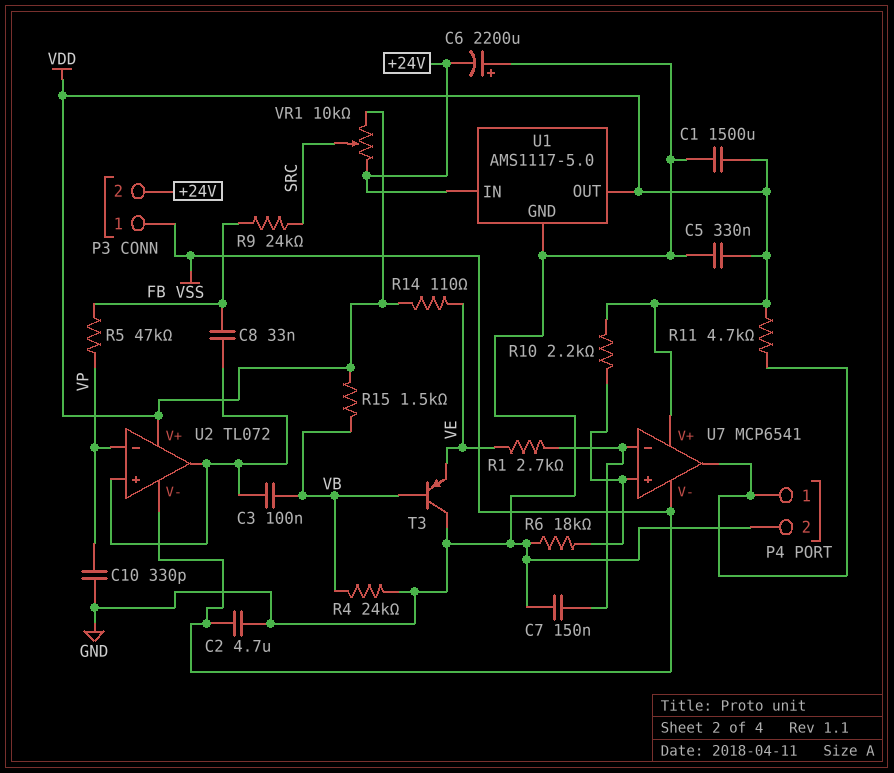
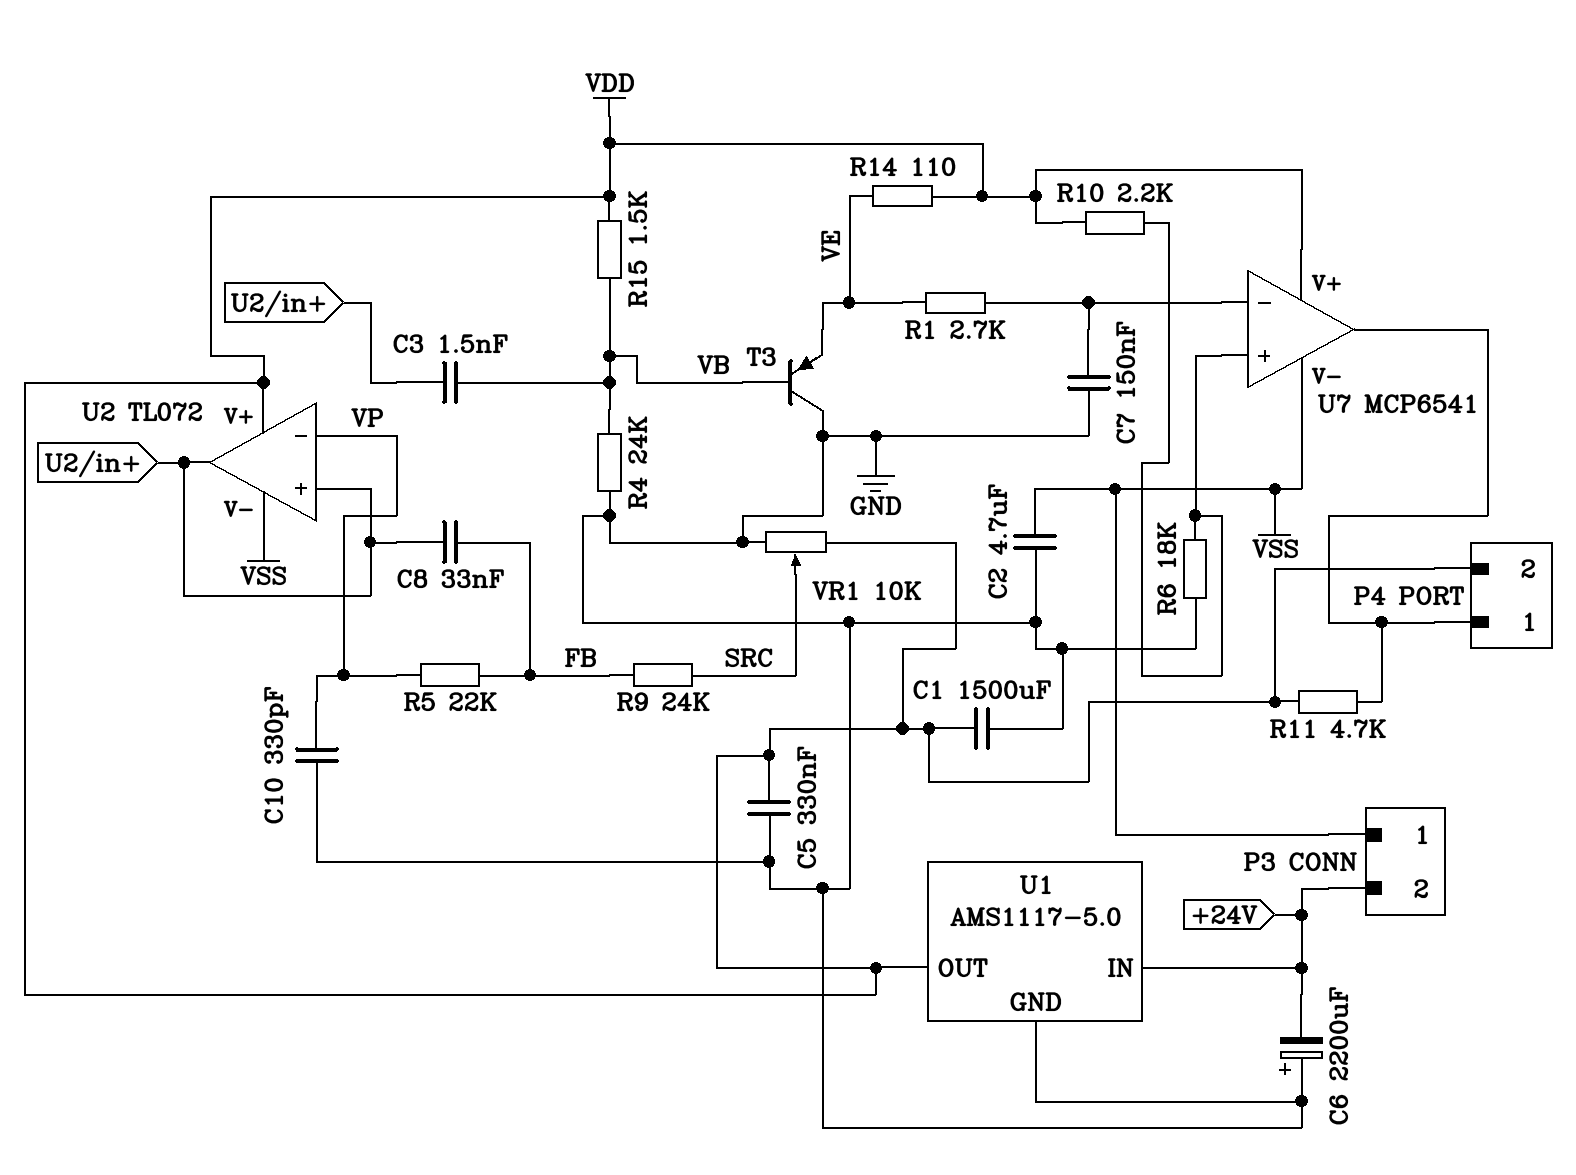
C3: 100nF (U2/in+, VB) -> 1.5nF (U2/in+, VB)
P4 pin 2: GND -> VDD
R5: 47k (FB, VP) -> 22k (FB, VP)
VR1: 10k (+24V, VDD, wiper SRC) -> 10k (GND, VDD, wiper SRC)

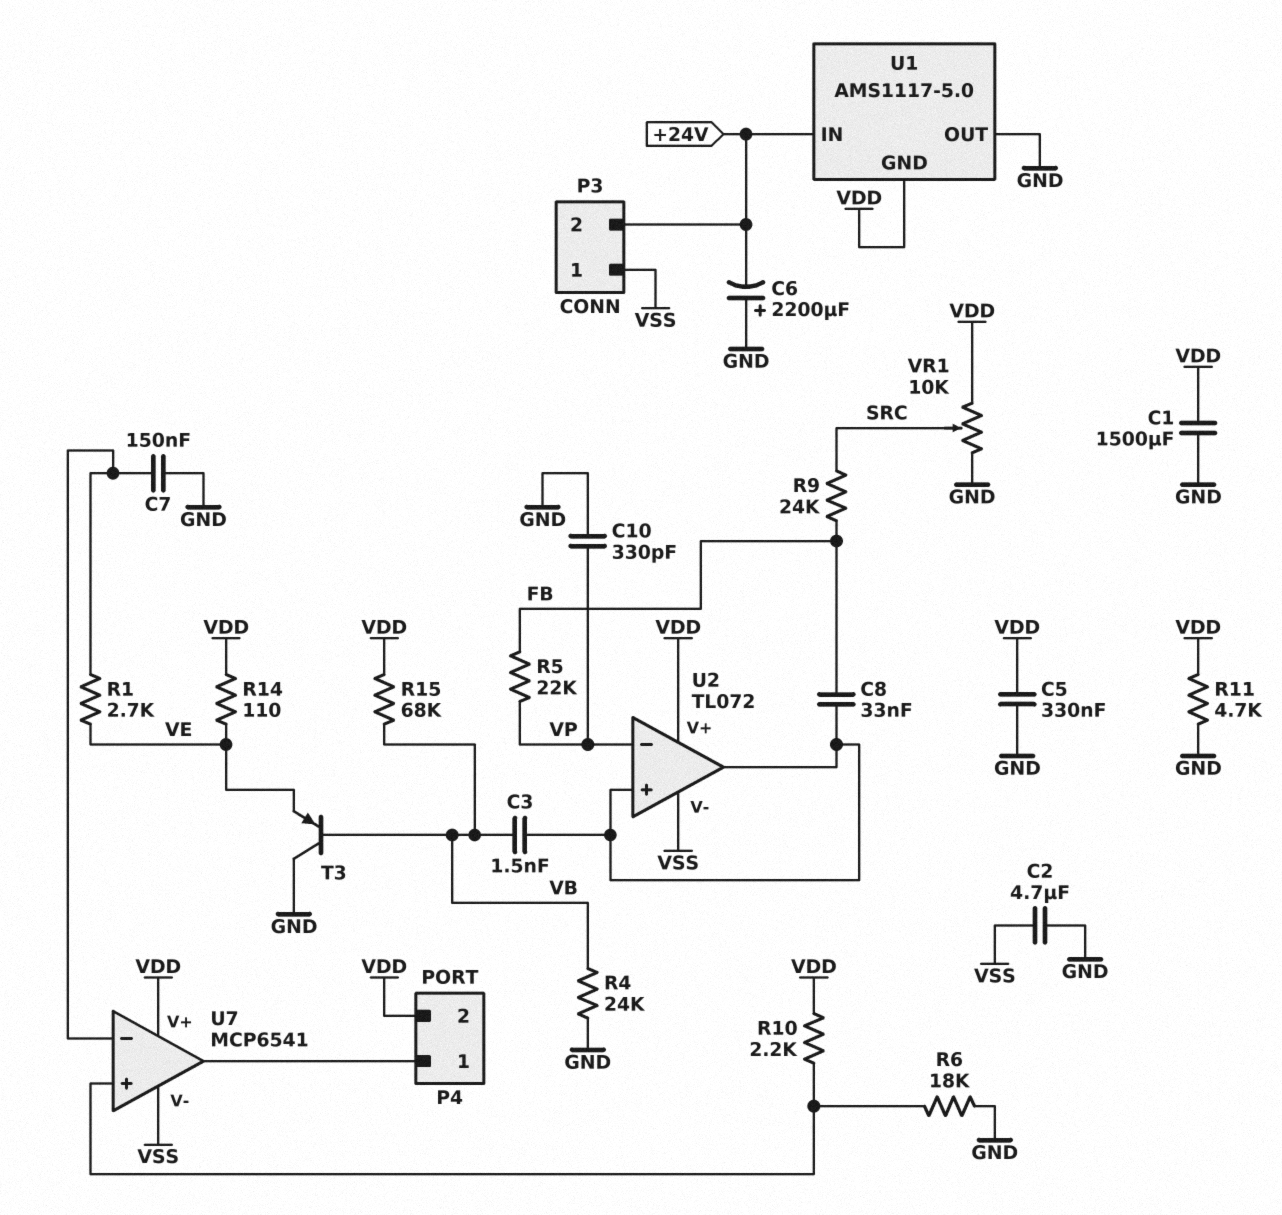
R11: 4.7k (P4/1, VDD) -> 4.7k (GND, VDD)
R15: 1.5k (VB, VDD) -> 68k (VB, VDD)
U1 pin GND: GND -> VDD
U1 pin OUT: VDD -> GND

